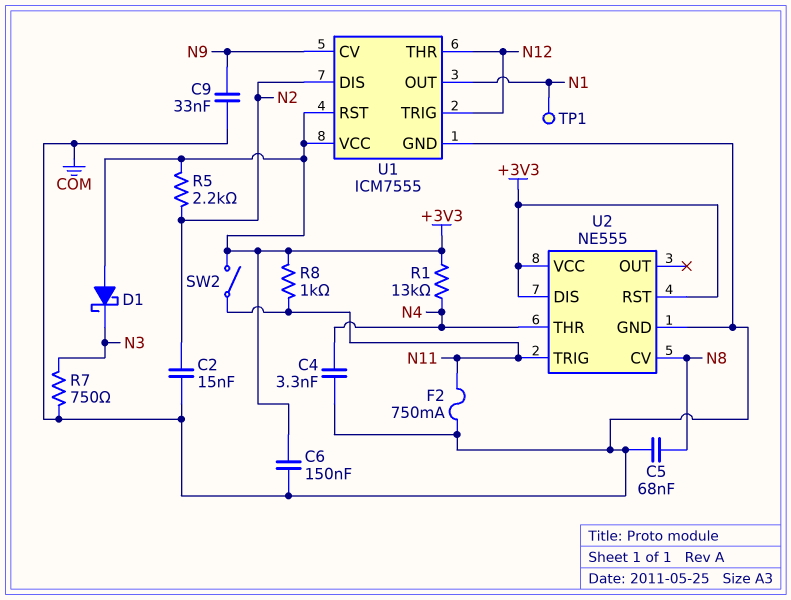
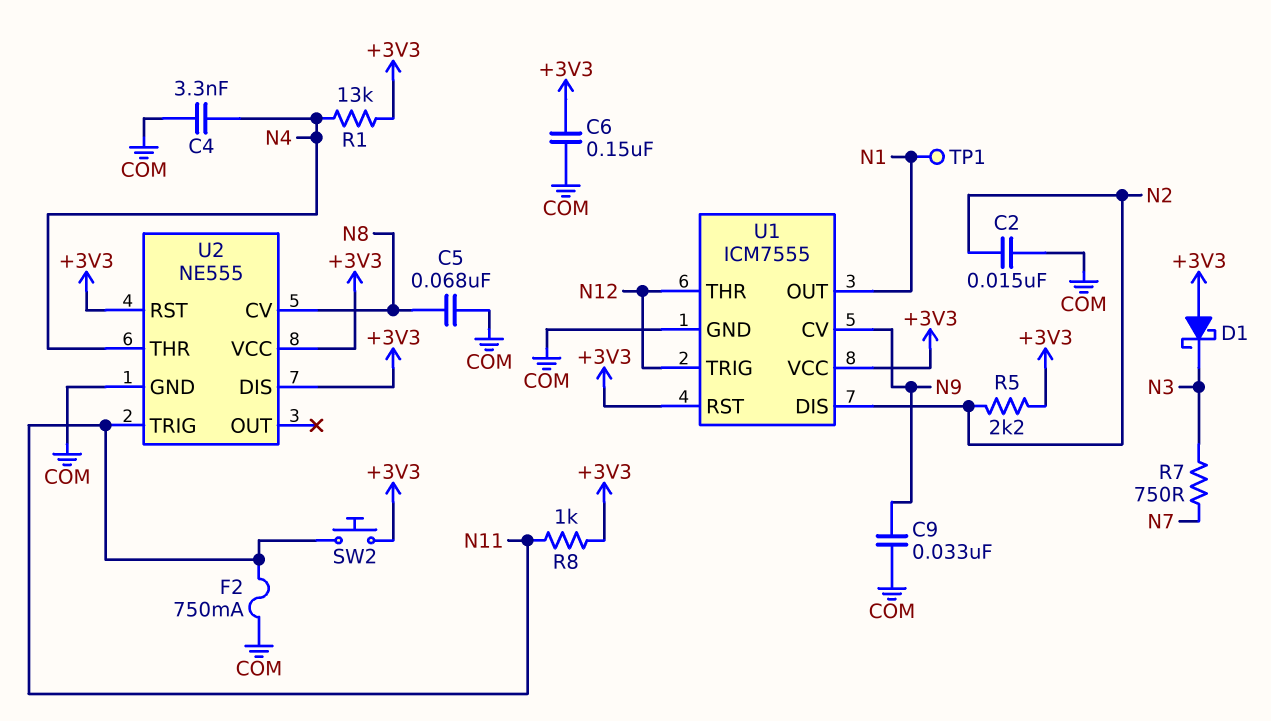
R7: 750 (COM, N3) -> 750 (N3, N7)
SW2: switch (+3V3, N11) -> button (+3V3, N11)

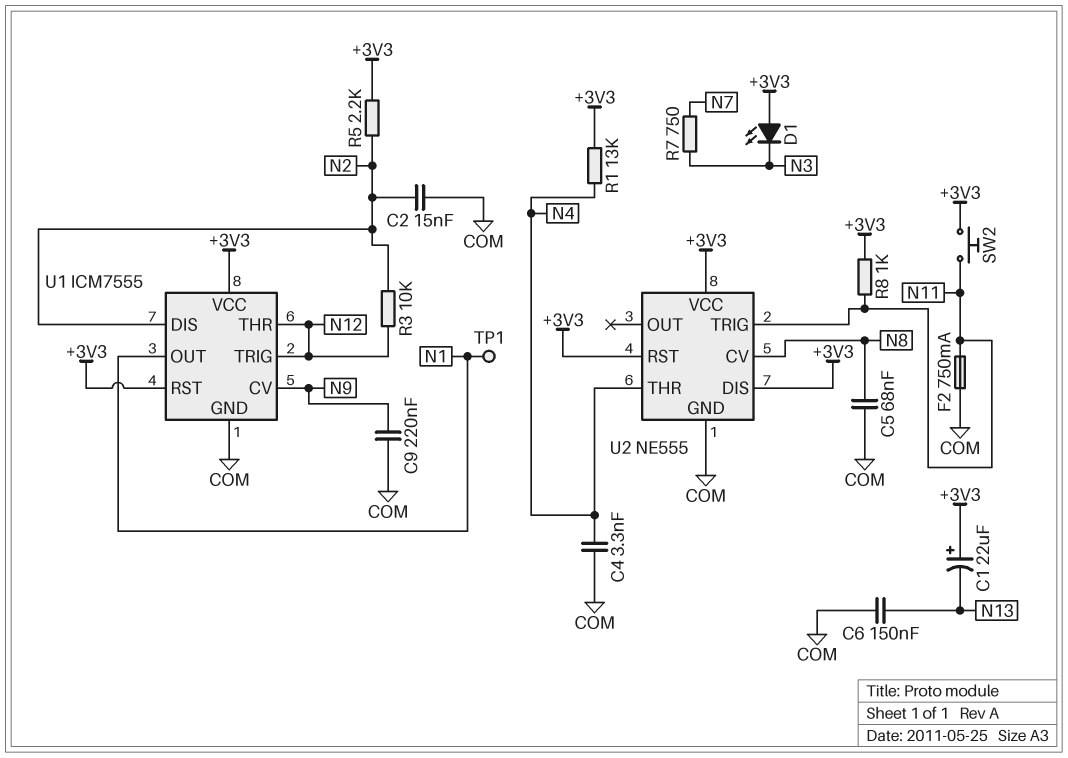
C1: none -> 22uF (plus +3V3, minus N13)
C6: 150nF (+3V3, COM) -> 150nF (COM, N13)
C9: 33nF (COM, N9) -> 220nF (COM, N9)
D1: schottky (A +3V3, K N3) -> LED (A +3V3, K N3)
R3: none -> 10k (N2, N12)

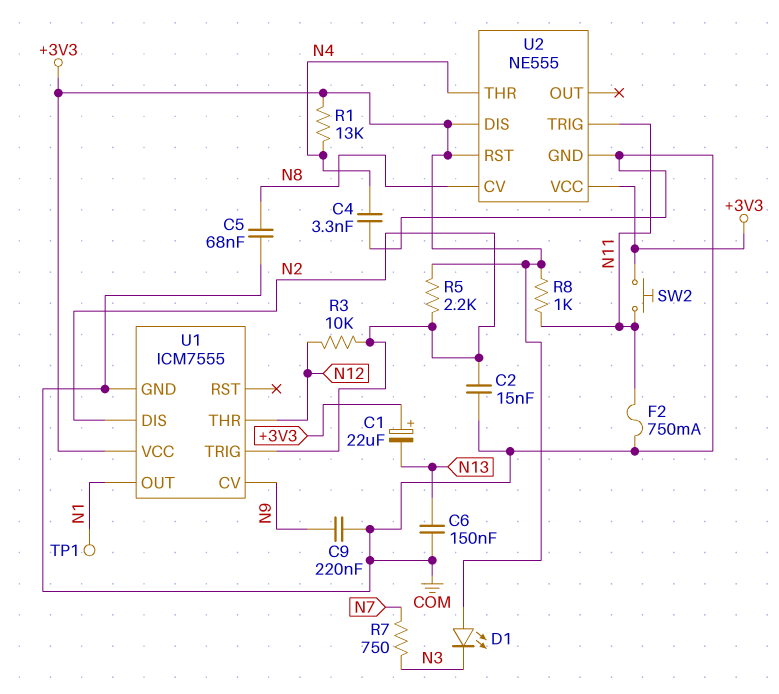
U1 pin RST: +3V3 -> none
U1 pin TRIG: N12 -> N2

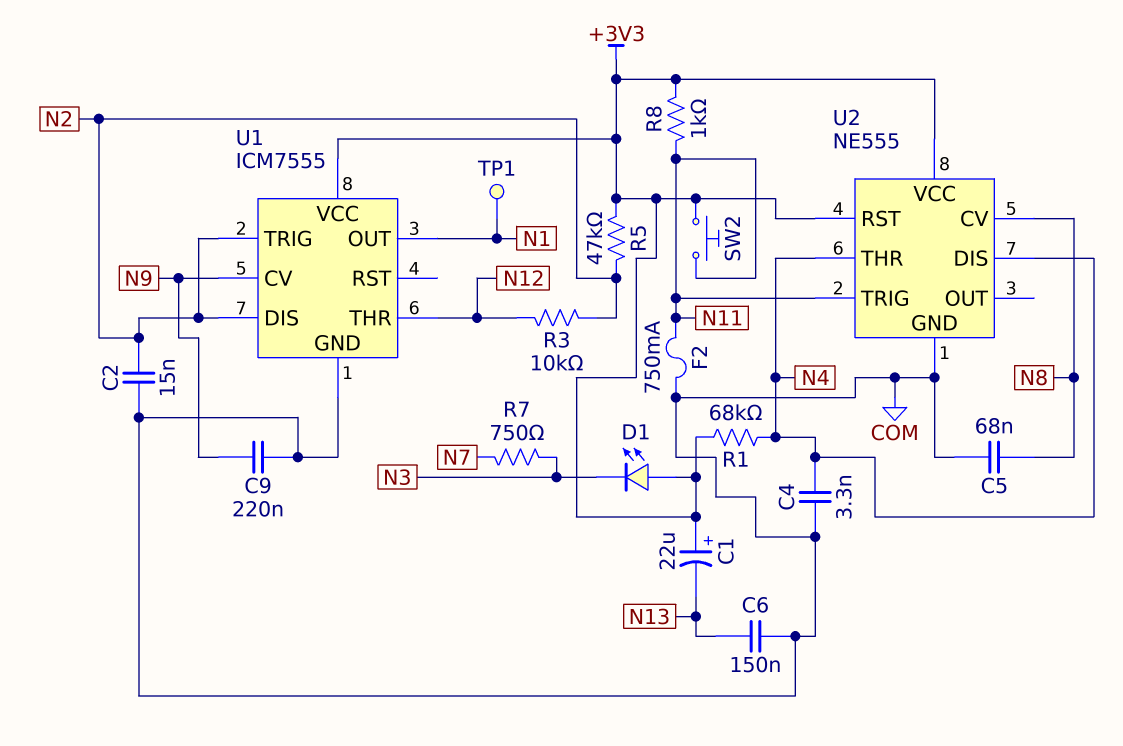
R1: 13k (+3V3, N4) -> 68k (+3V3, N4)
R5: 2.2k (+3V3, N2) -> 47k (+3V3, N2)
U2 pin DIS: +3V3 -> N4

